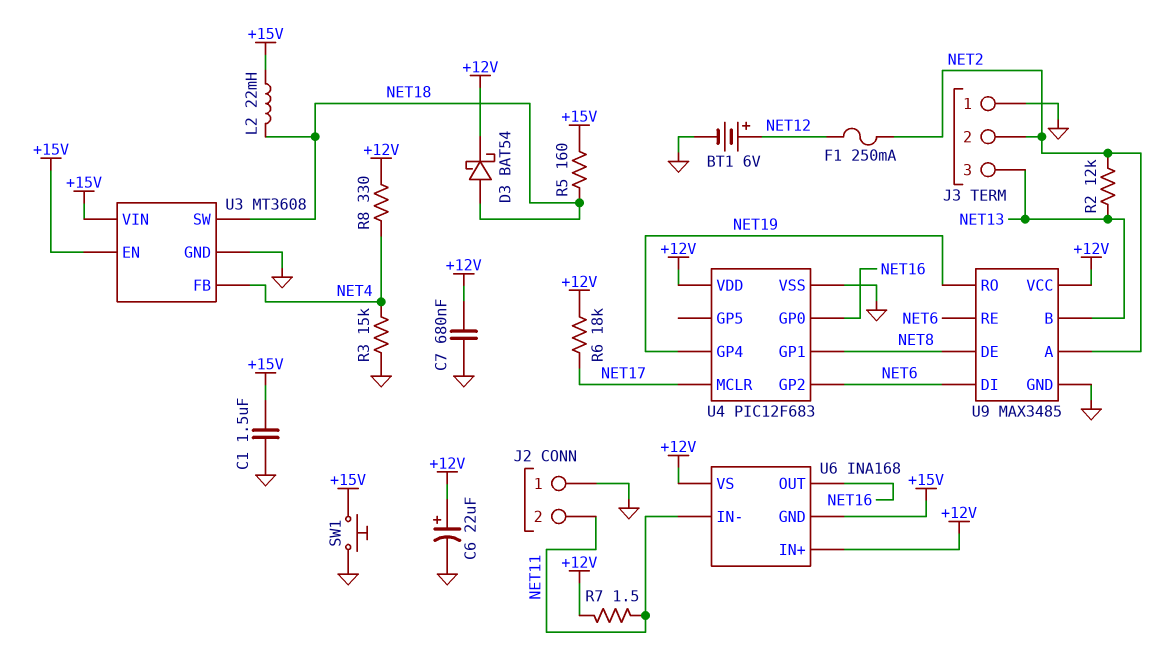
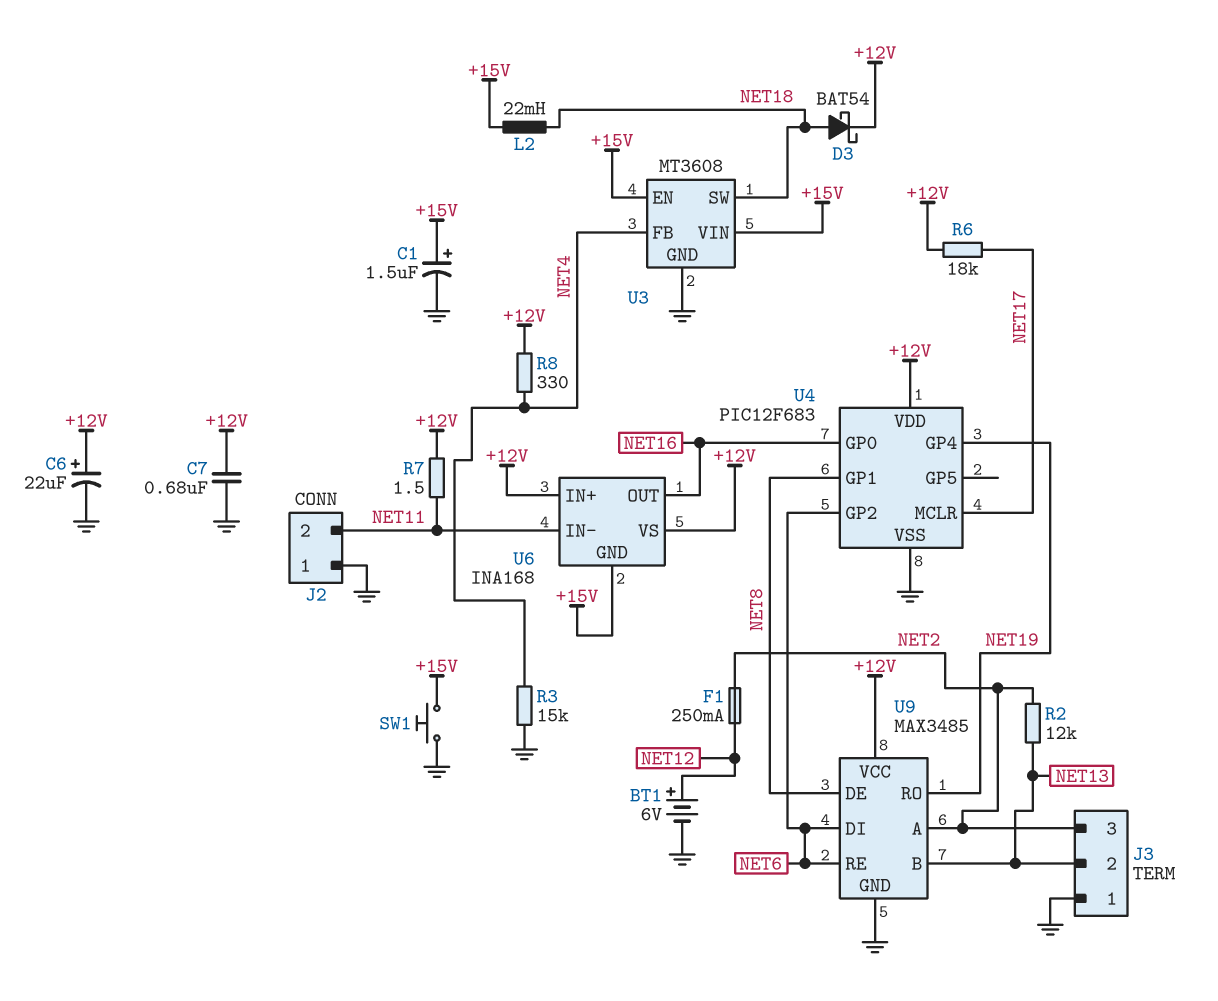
C1: 1.5uF (+15V, GND) -> 1.5uF (plus +15V, minus GND)
J3 pin 2: NET2 -> NET13
J3 pin 3: NET13 -> NET2
R5: 160 (+15V, NET18) -> none

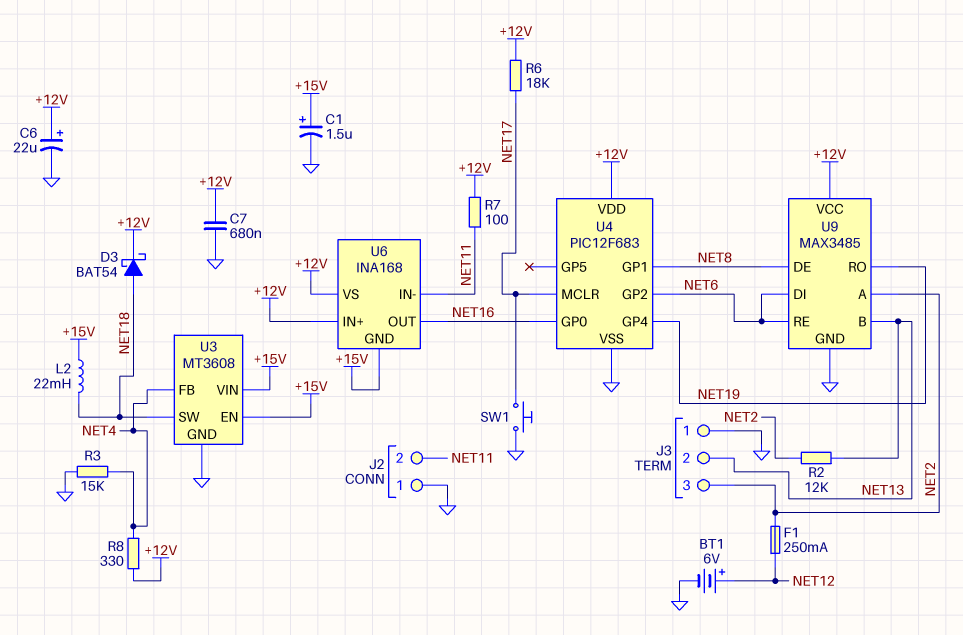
R7: 1.5 (+12V, NET11) -> 100 (+12V, NET11)
SW1: button (+15V, GND) -> button (GND, NET17)

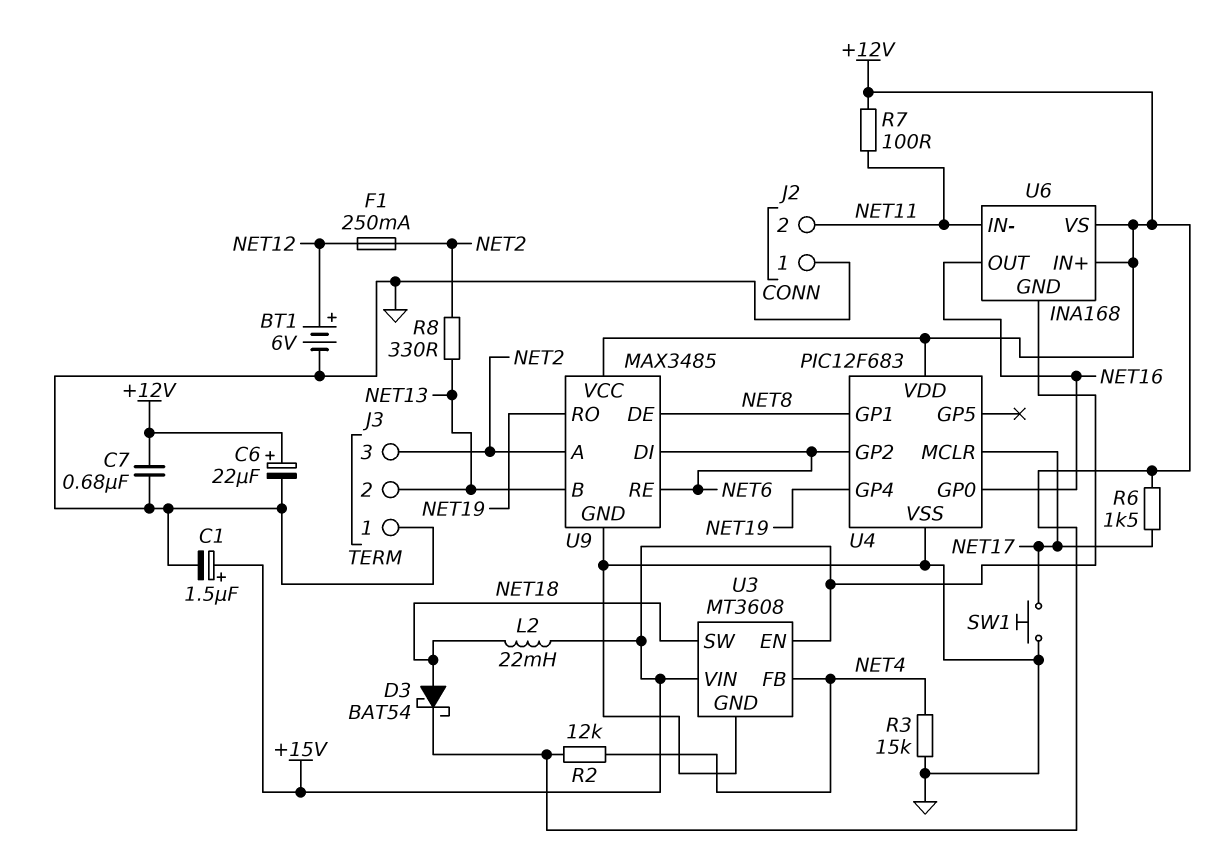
R2: 12k (NET2, NET13) -> 12k (+12V, NET4)
R6: 18k (+12V, NET17) -> 1.5k (+12V, NET17)
R8: 330 (+12V, NET4) -> 330 (NET2, NET13)

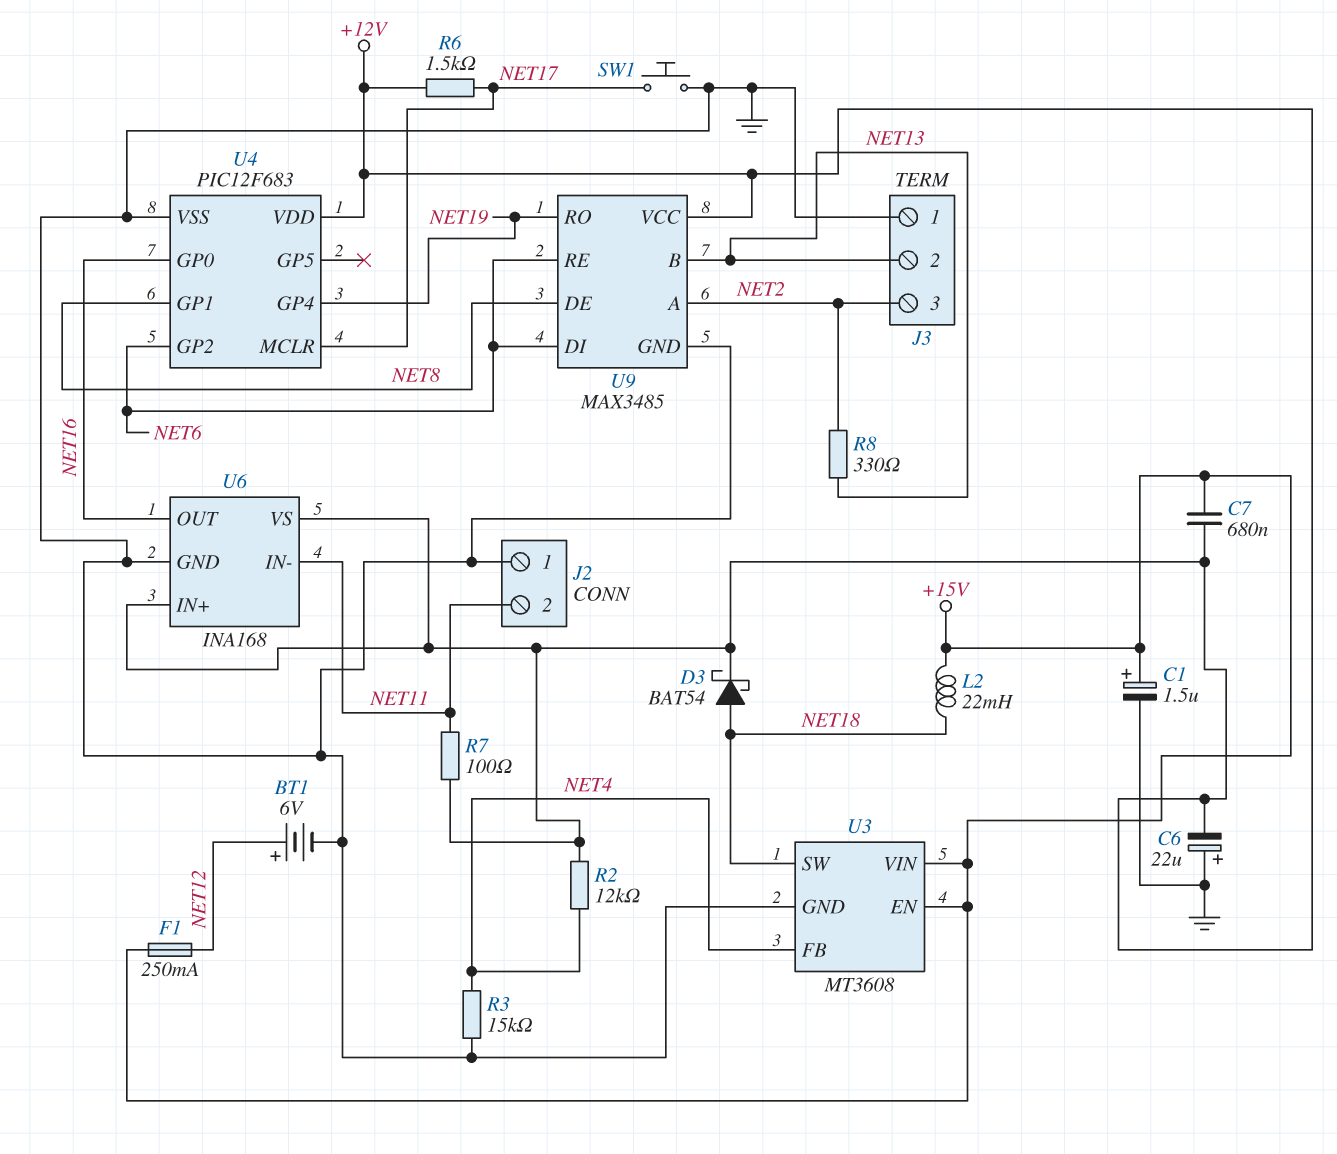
C6: 22uF (plus +12V, minus GND) -> 22uF (plus GND, minus +12V)
C7: 680nF (+12V, GND) -> 680nF (+12V, +15V)
F1: 250mA (NET2, NET12) -> 250mA (+15V, NET12)
U6 pin GND: +15V -> GND

